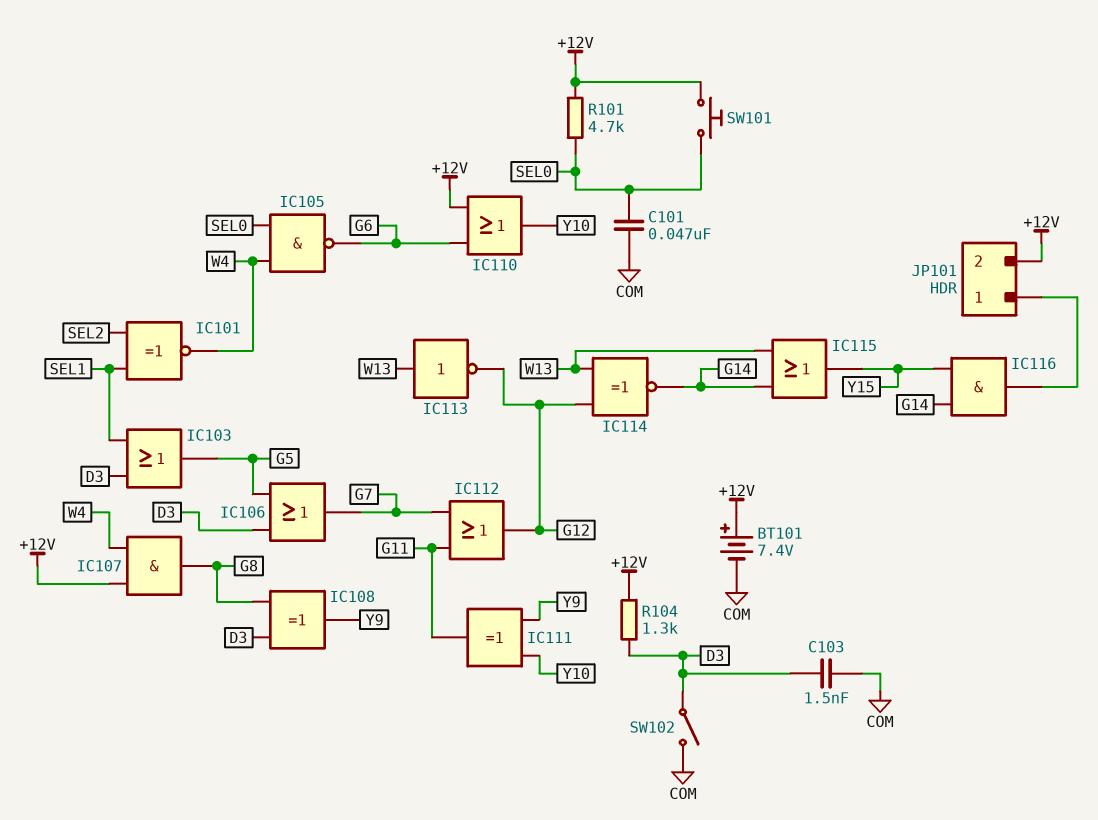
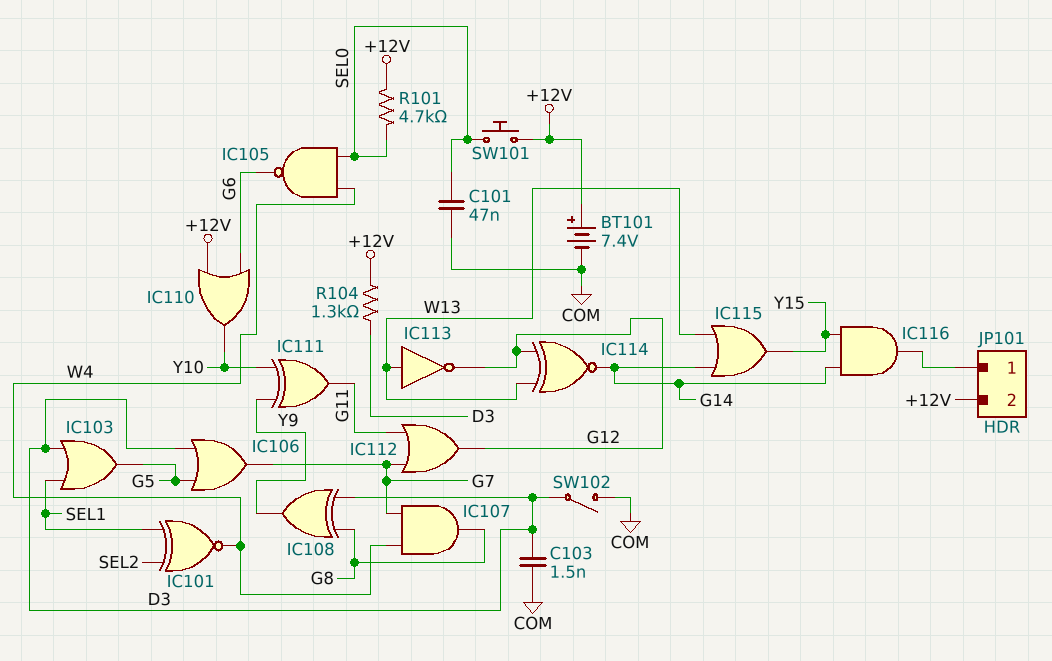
IC107: AND (in +12V, in W4, out G8) -> AND (in G7, in W4, out G8)

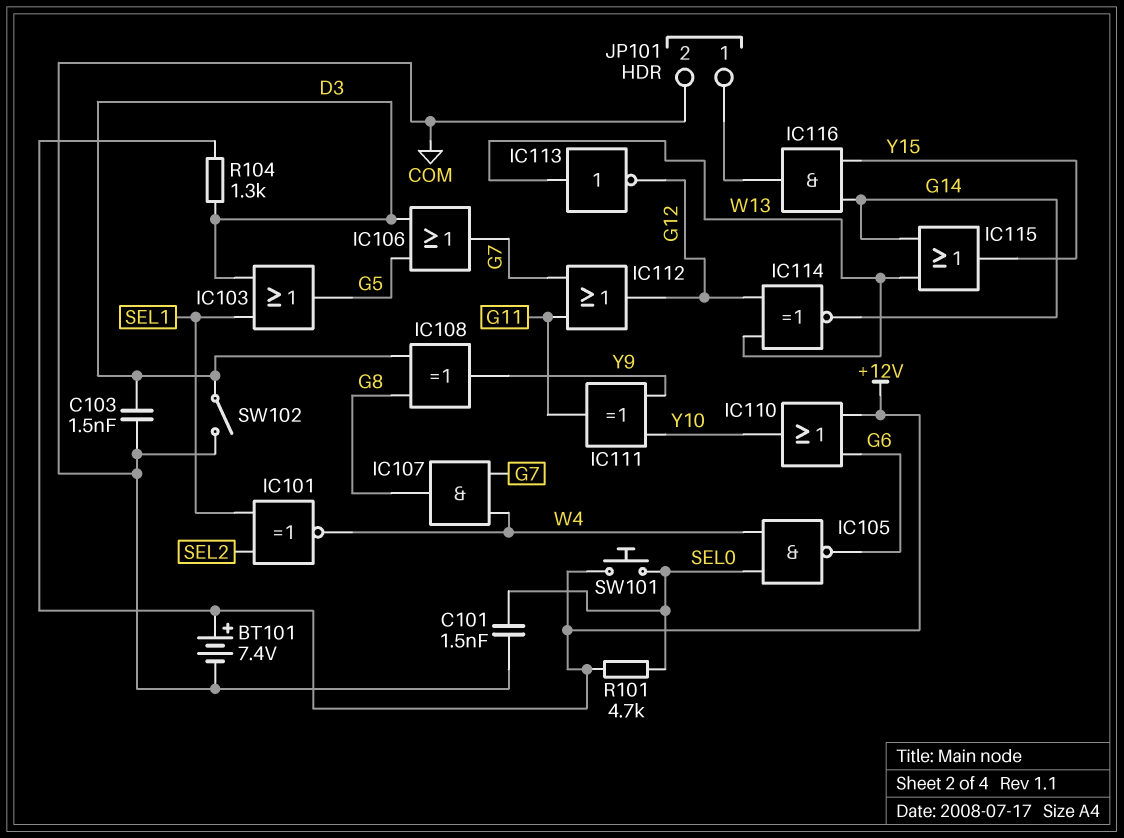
C101: 47nF (COM, SEL0) -> 1.5nF (COM, SEL0)
JP101 pin 2: +12V -> COM

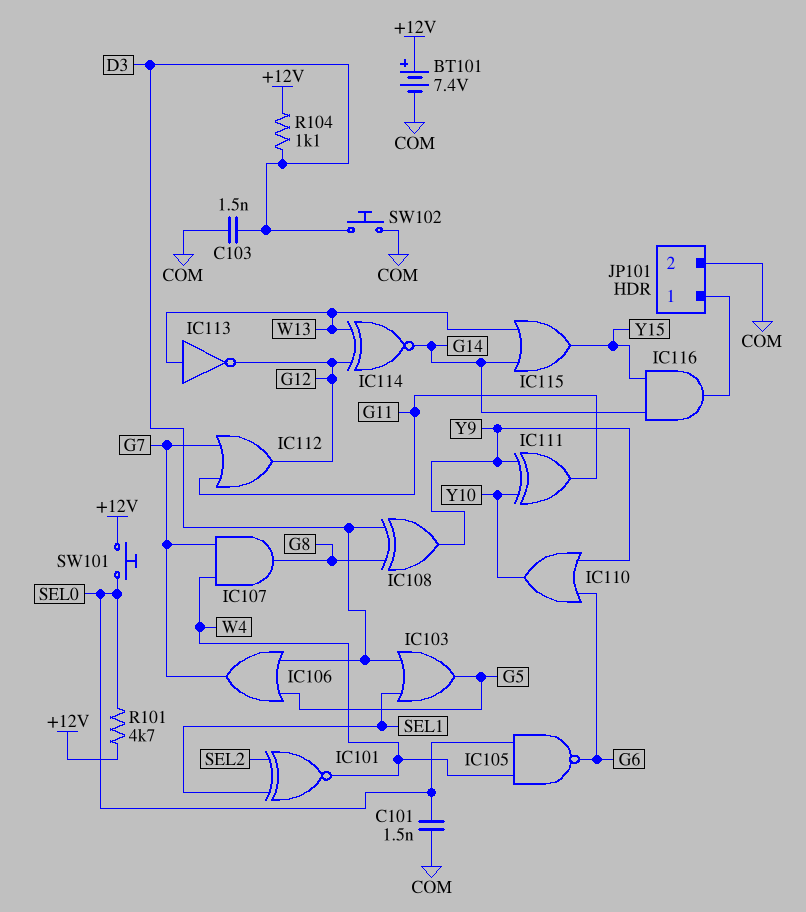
IC110: OR (in +12V, in G6, out Y10) -> OR (in G6, in Y9, out Y10)
R104: 1.3k (+12V, D3) -> 1.1k (+12V, D3)
SW102: switch (COM, D3) -> button (COM, D3)

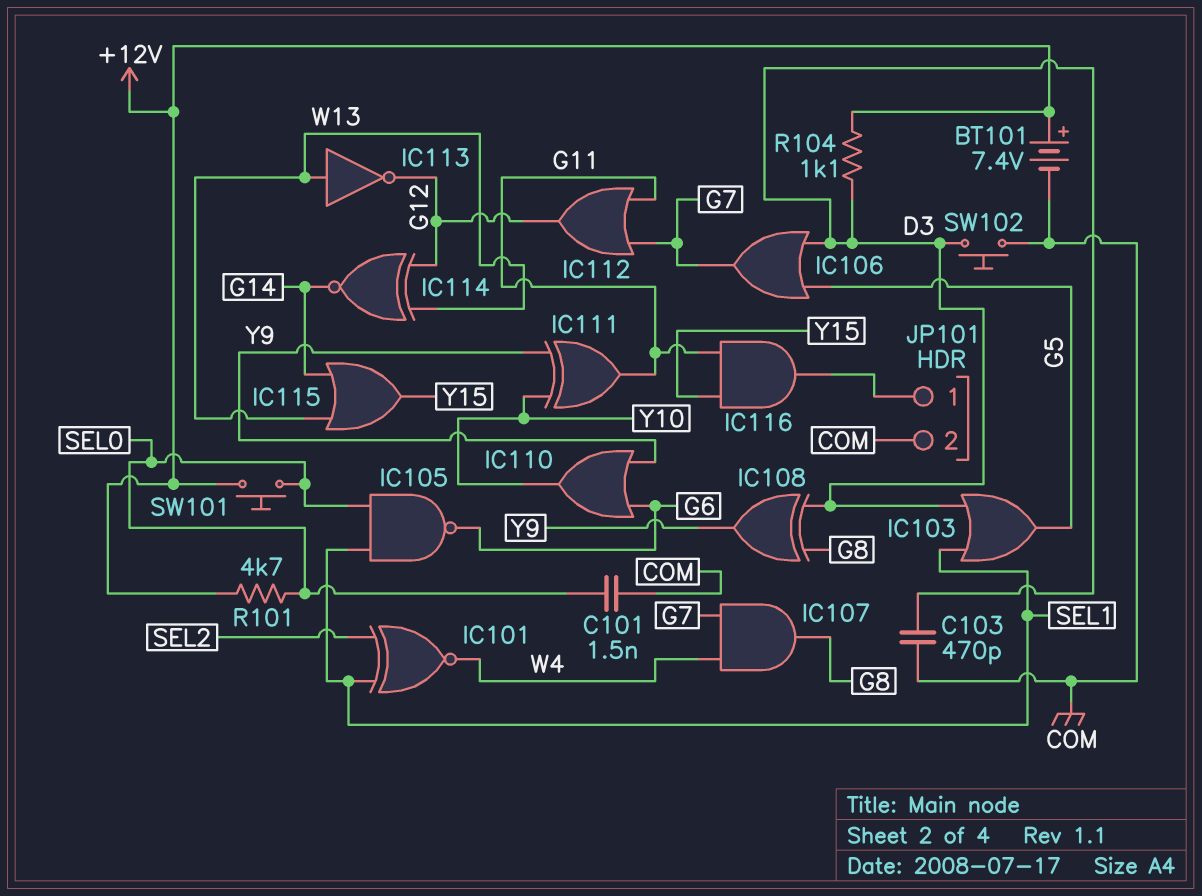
C103: 1.5nF (COM, D3) -> 470pF (COM, D3)
IC105: NAND (in SEL0, in W4, out G6) -> NAND (in SEL0, in SEL1, out G6)
IC116: AND (in G14, in Y15, out JP101/1) -> AND (in G11, in Y15, out JP101/1)

